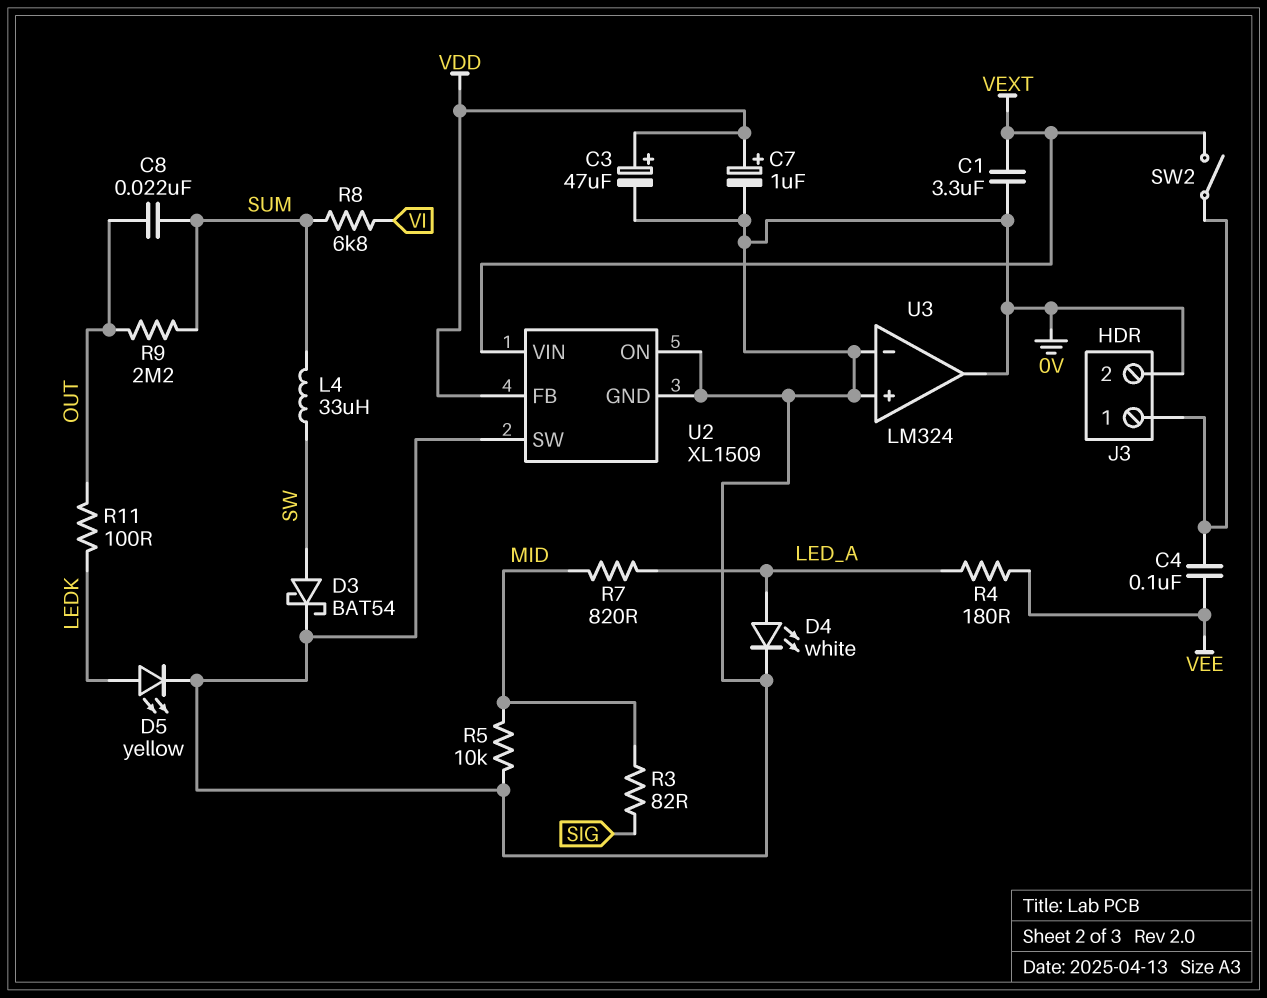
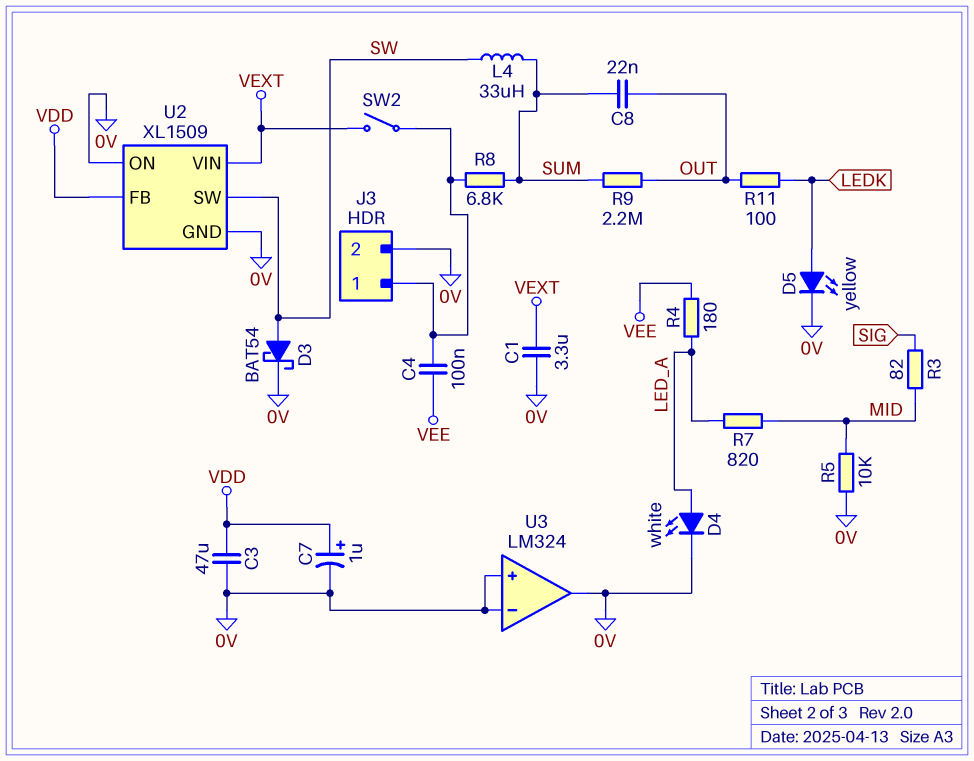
C3: 47uF (plus VDD, minus 0V) -> 47uF (0V, VDD)
R8: 6.8k (SUM, VI) -> 6.8k (J3/1, SUM)
U2 pin SW: 0V -> SW

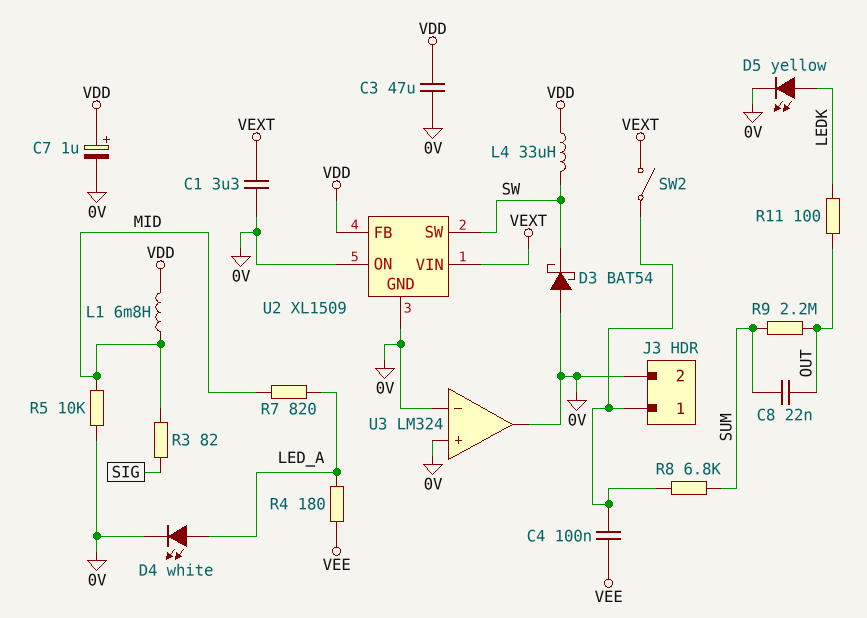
D3: schottky BAT54 (A SW, K 0V) -> schottky BAT54 (A 0V, K SW)
L1: none -> 6.8mH (MID, VDD)
L4: 33uH (SUM, SW) -> 33uH (SW, VDD)

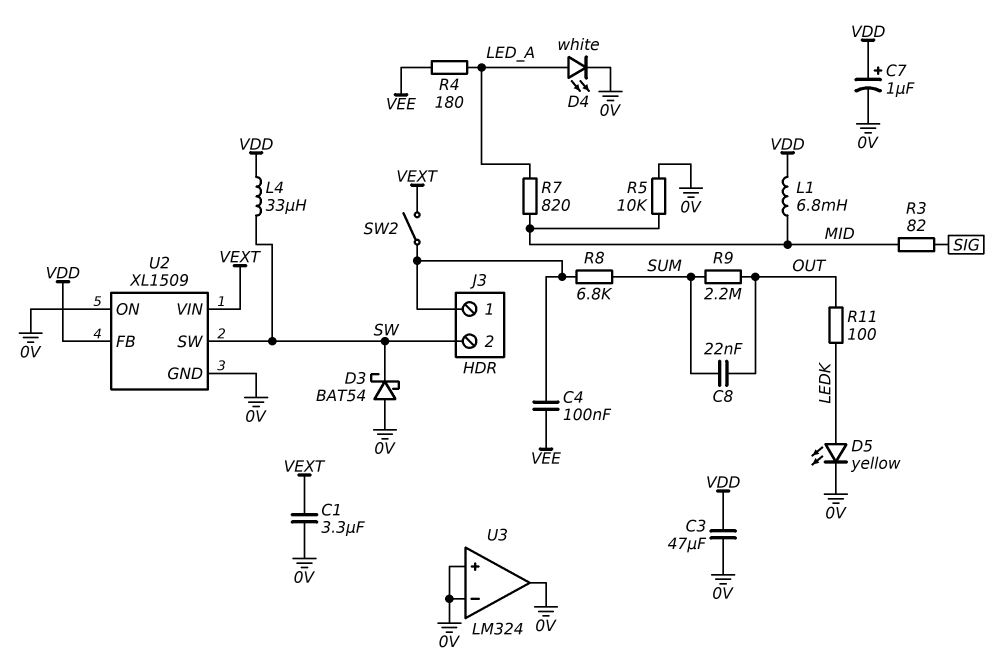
J3 pin 2: 0V -> SW

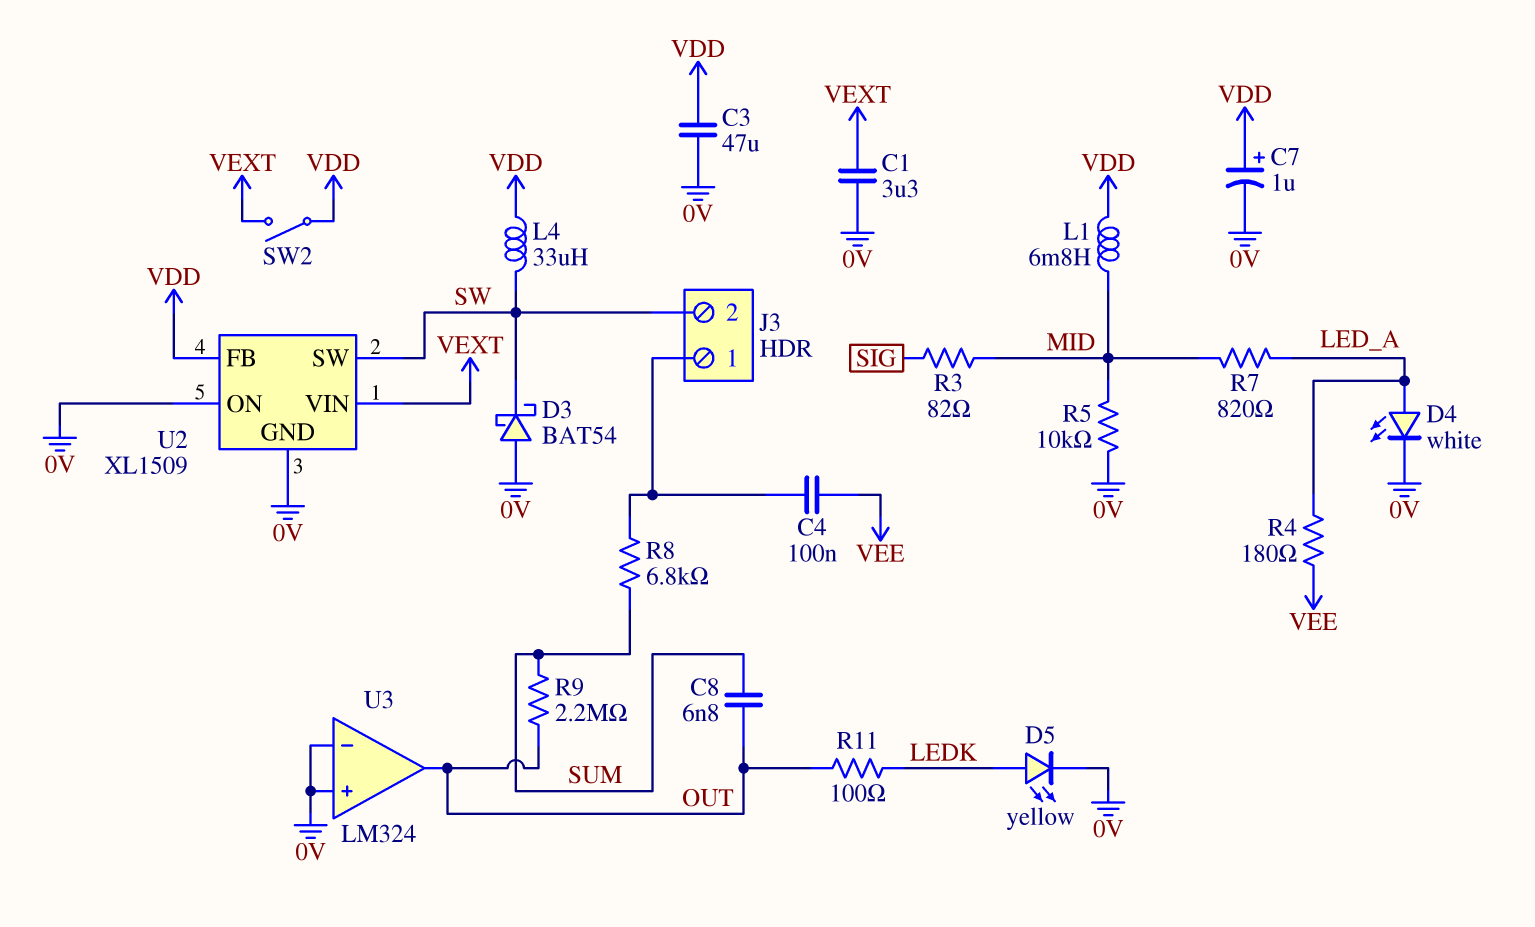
C8: 22nF (OUT, SUM) -> 6.8nF (OUT, SUM)
SW2: switch (J3/1, VEXT) -> switch (VDD, VEXT)
U3 pin out: 0V -> OUT

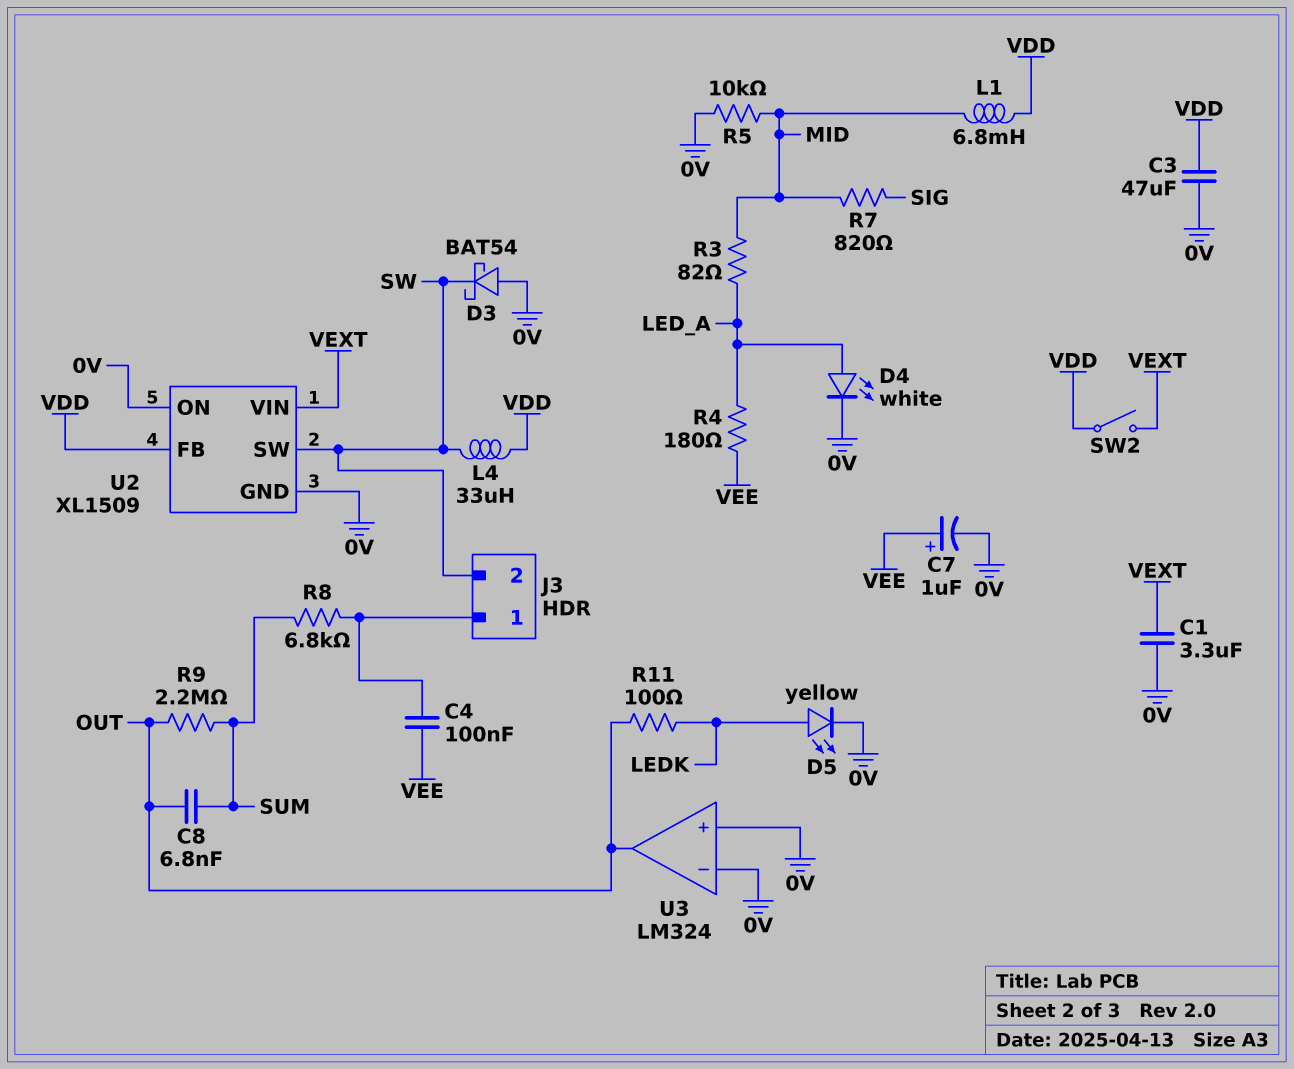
C7: 1uF (plus VDD, minus 0V) -> 1uF (plus VEE, minus 0V)
R3: 82 (MID, SIG) -> 82 (LED_A, MID)
R7: 820 (LED_A, MID) -> 820 (MID, SIG)

